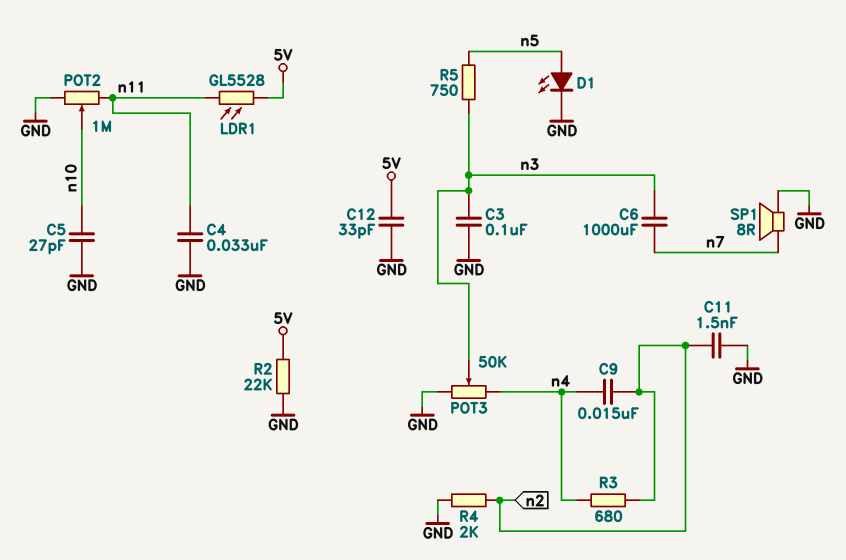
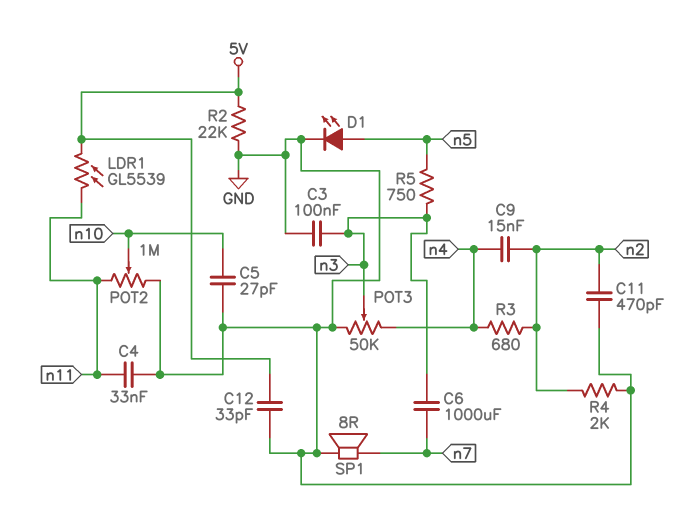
C11: 1.5nF (GND, n2) -> 470pF (GND, n2)
LDR1: GL5528 (5V, n11) -> GL5539 (5V, n11)

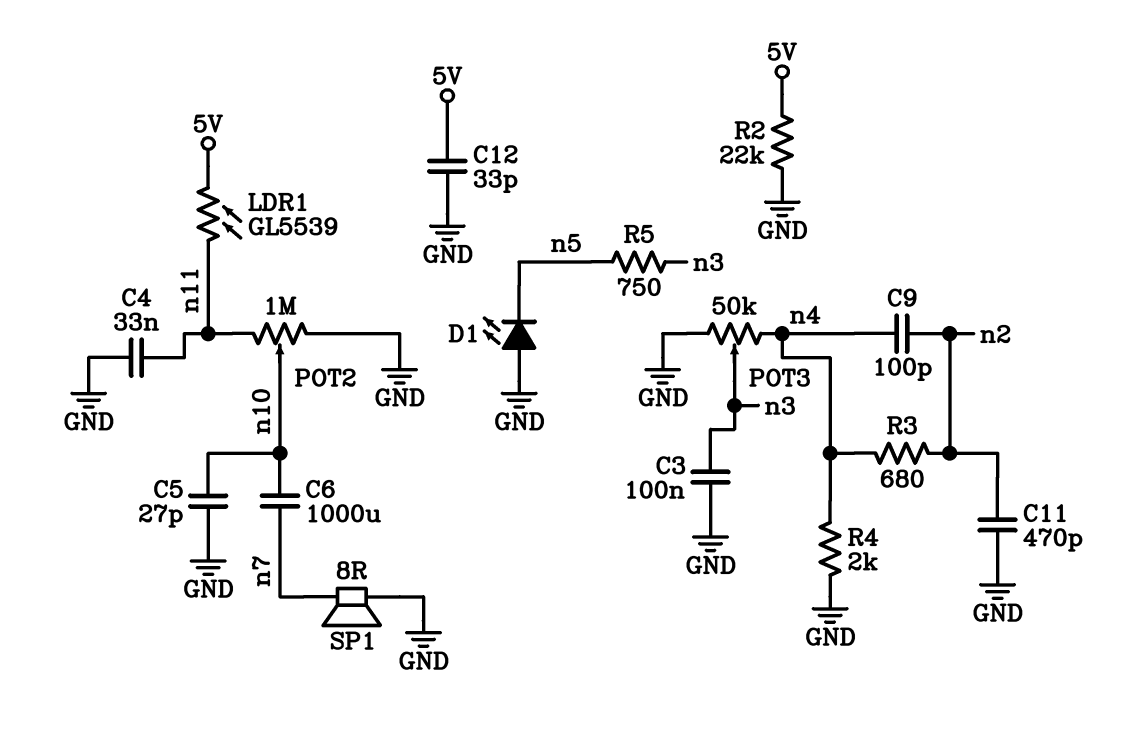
C6: 1000uF (n3, n7) -> 1000uF (n7, n10)
C9: 15nF (n2, n4) -> 100pF (n2, n4)
D1: LED (A n5, K GND) -> LED (A GND, K n5)
R4: 2k (GND, n2) -> 2k (GND, n4)

